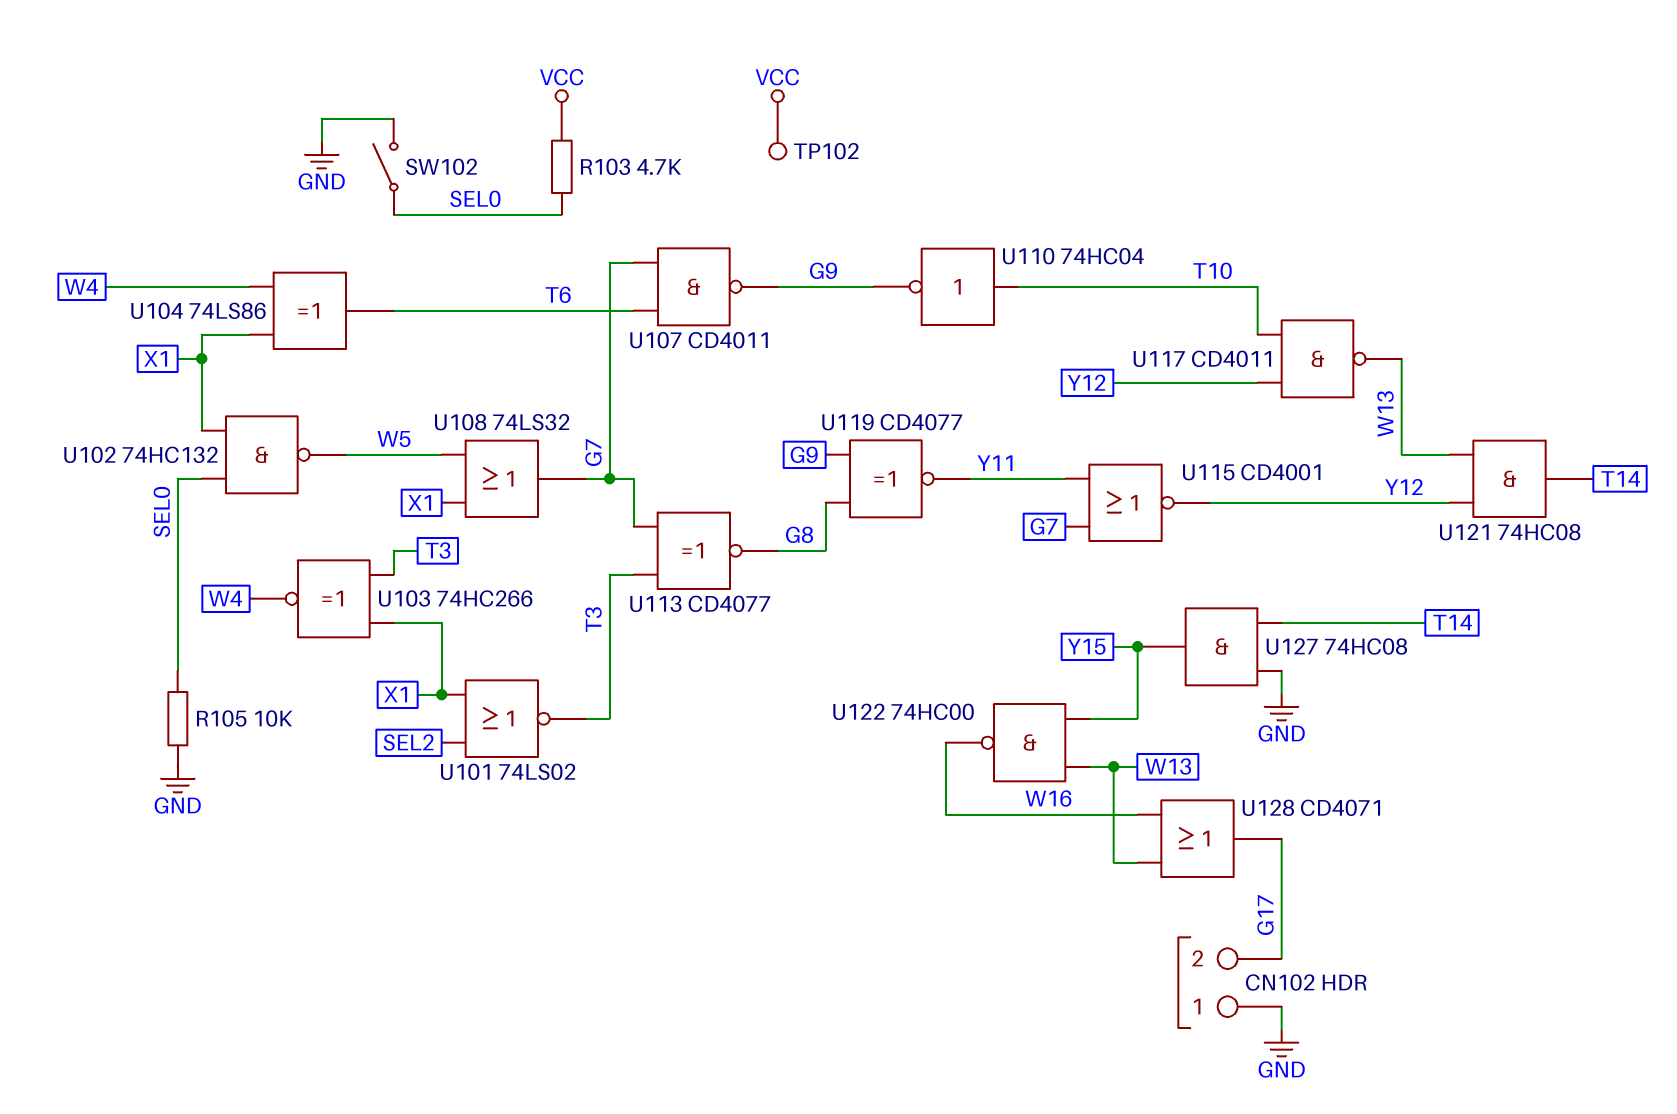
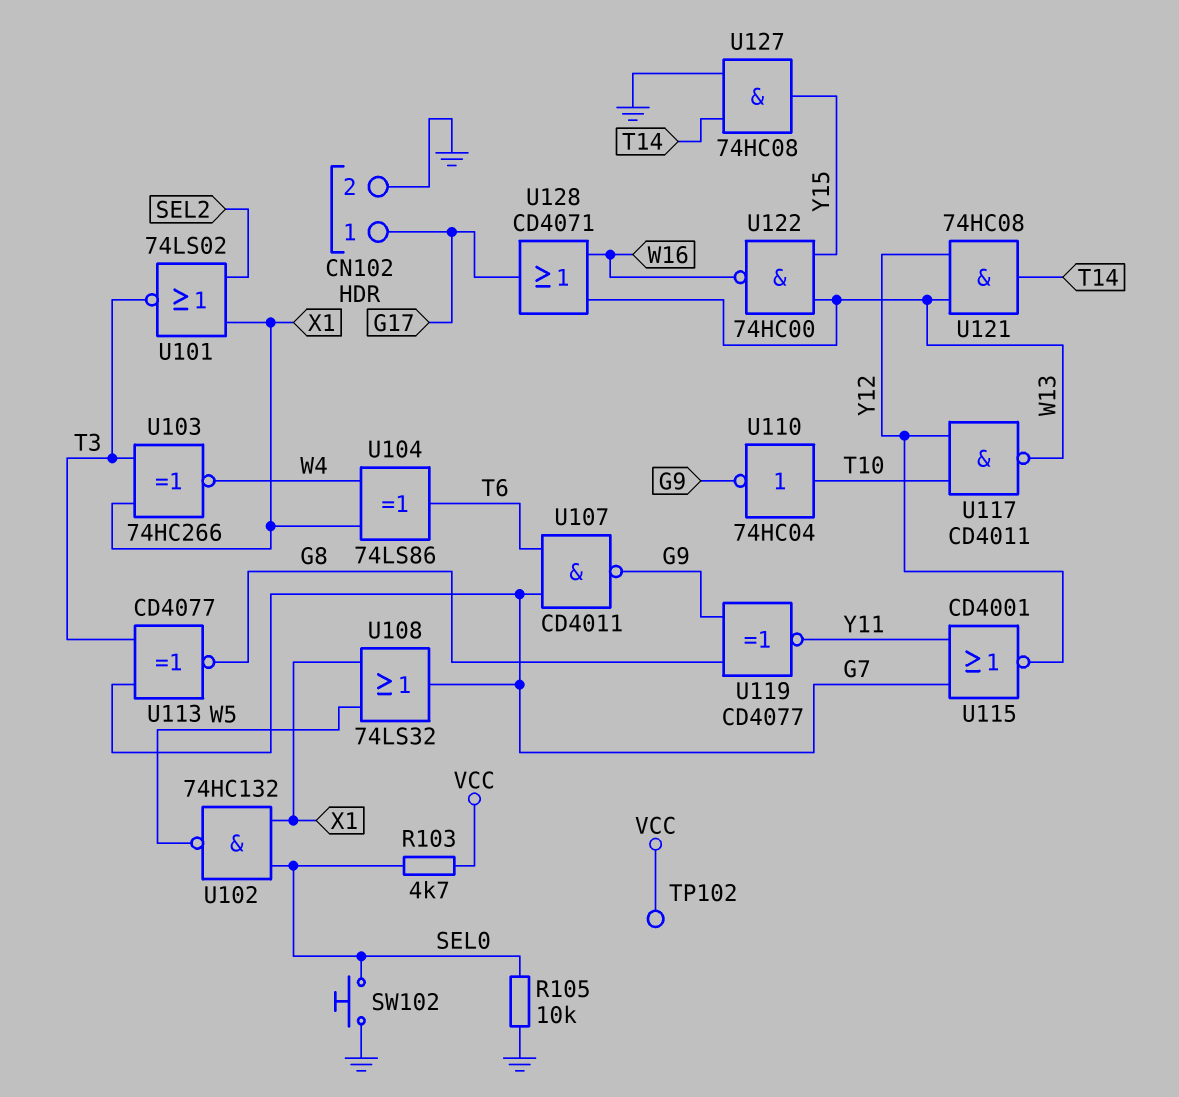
CN102 pin 1: GND -> G17
CN102 pin 2: G17 -> GND
SW102: switch (GND, SEL0) -> button (GND, SEL0)

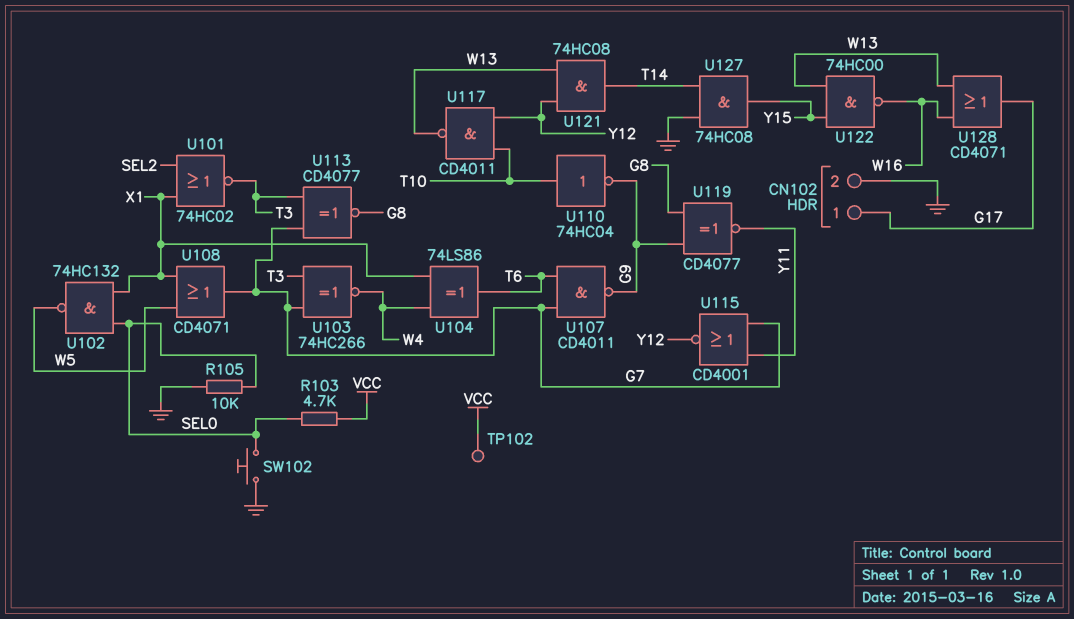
U101: NOR 74LS02 (in SEL2, in X1, out T3) -> NOR 74HC02 (in SEL2, in X1, out T3)
U103: XNOR 74HC266 (in T3, in X1, out W4) -> XNOR 74HC266 (in G7, in T3, out W4)
U108: OR 74LS32 (in W5, in X1, out G7) -> OR CD4071 (in W5, in X1, out G7)

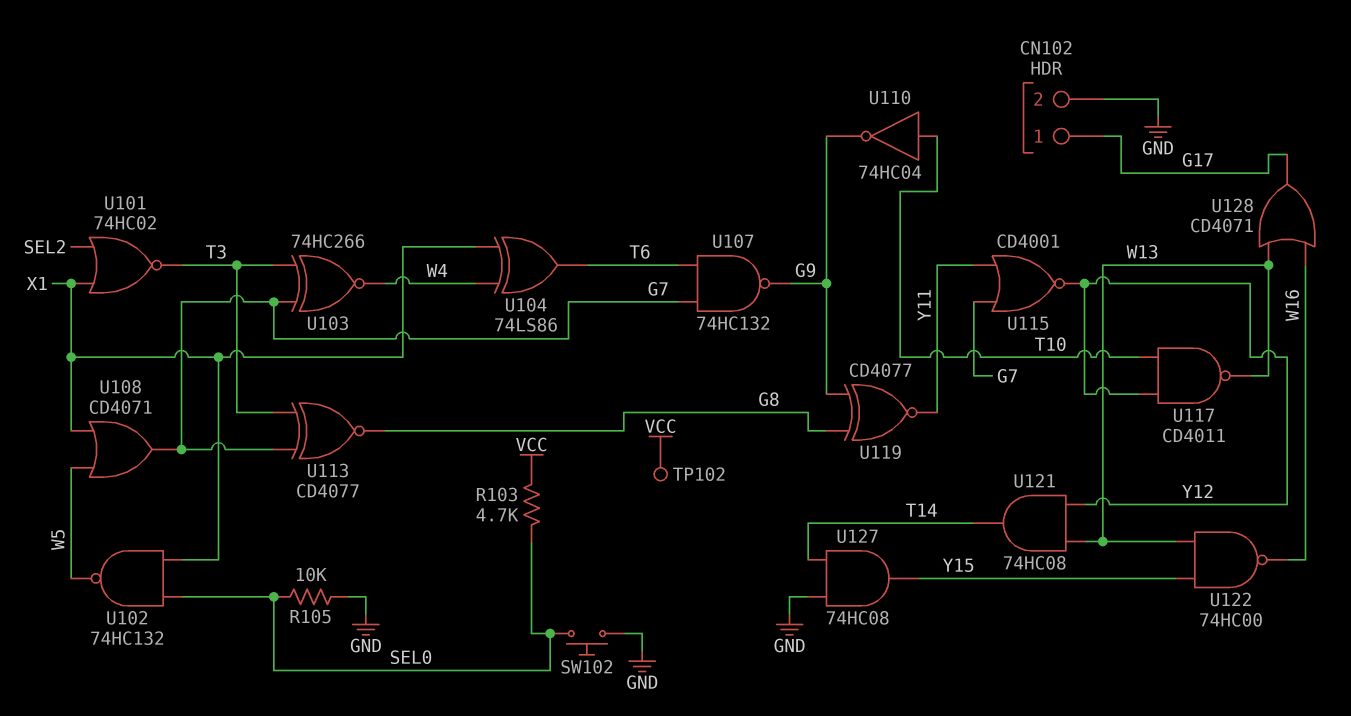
U107: NAND CD4011 (in G7, in T6, out G9) -> NAND 74HC132 (in G7, in T6, out G9)

